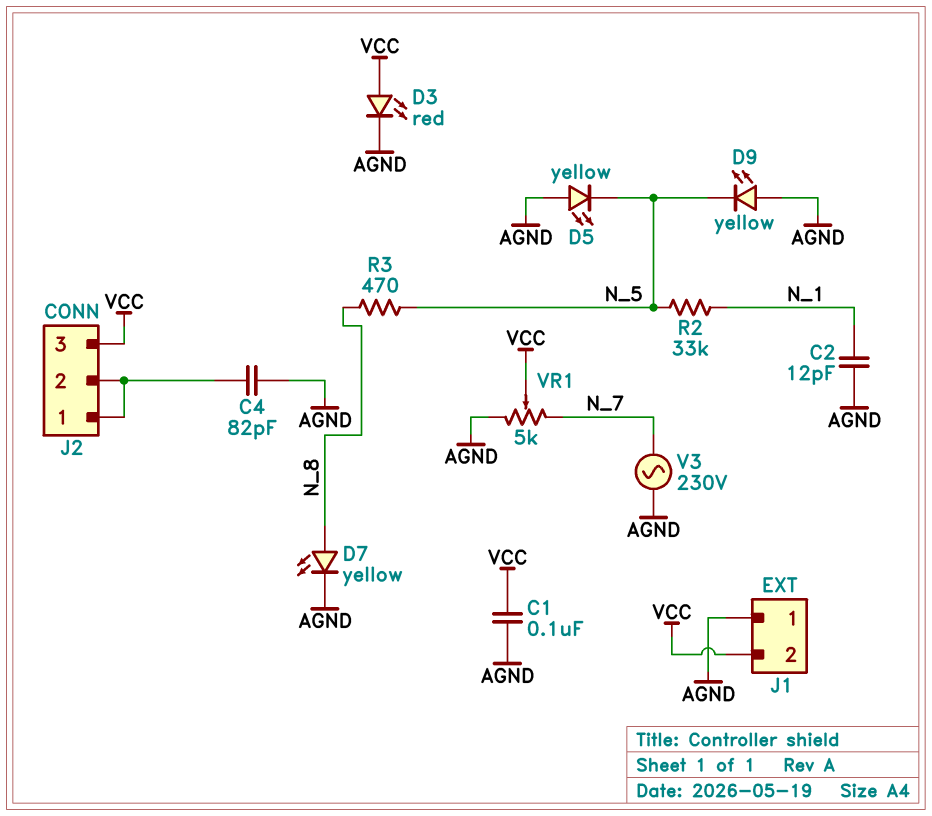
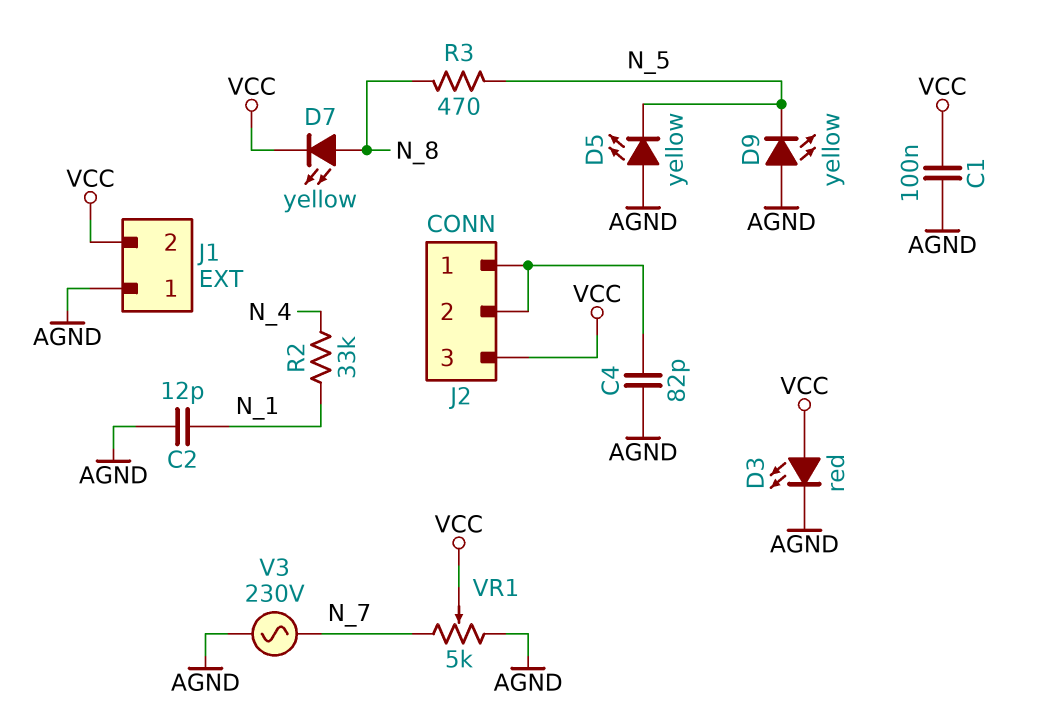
D7: LED yellow (A N_8, K AGND) -> LED yellow (A N_8, K VCC)
R2: 33k (N_1, N_5) -> 33k (N_1, N_4)

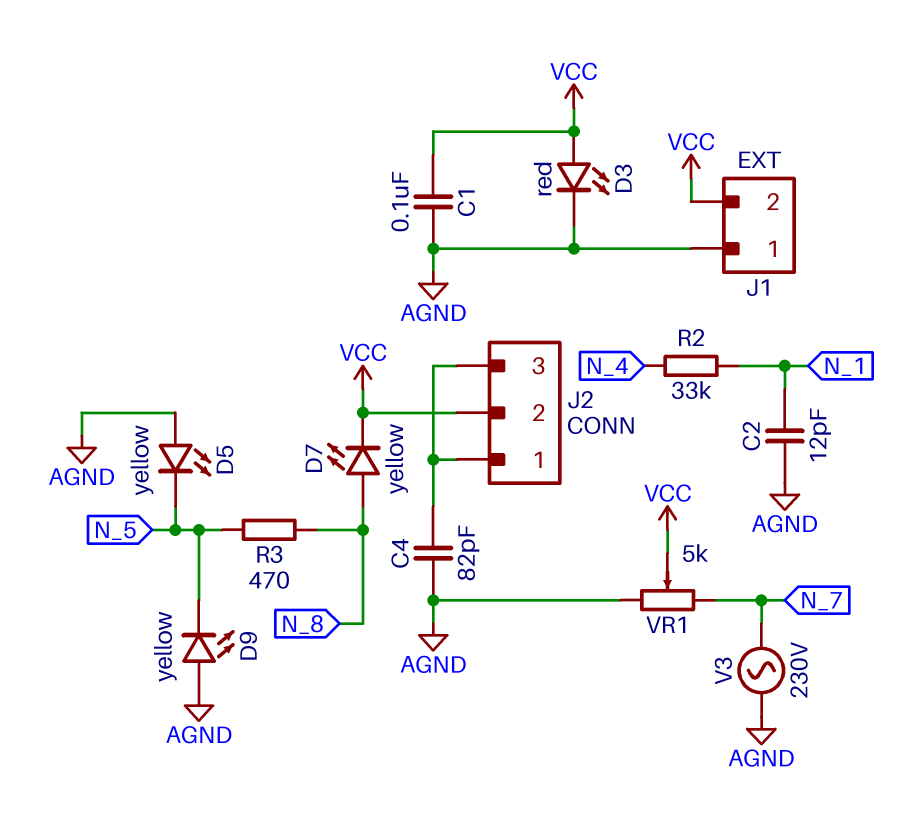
J2 pin 2: J2/1 -> VCC
J2 pin 3: VCC -> J2/1

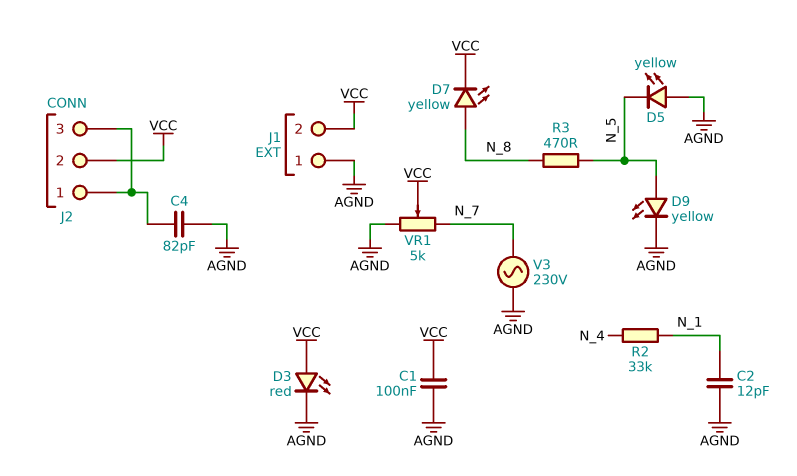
D9: LED yellow (A AGND, K N_5) -> LED yellow (A N_5, K AGND)

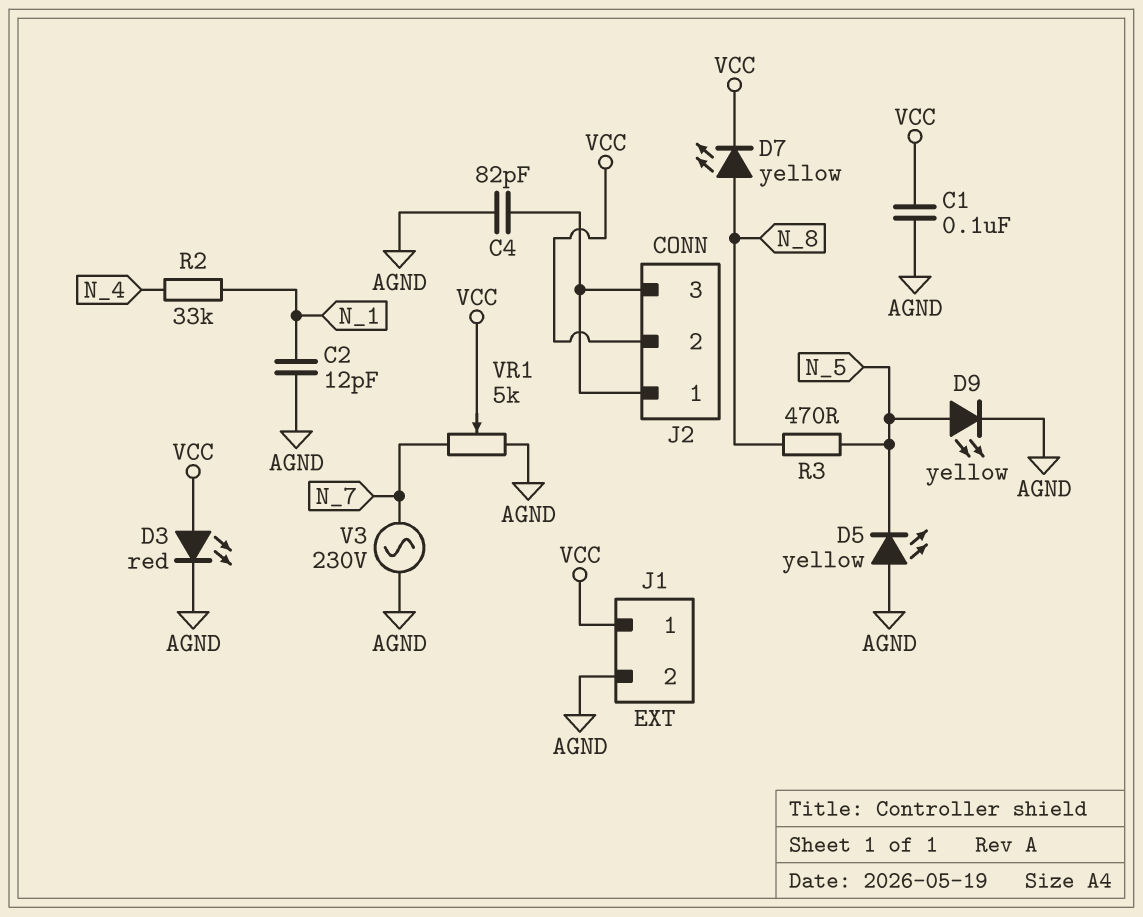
J1 pin 1: AGND -> VCC
J1 pin 2: VCC -> AGND

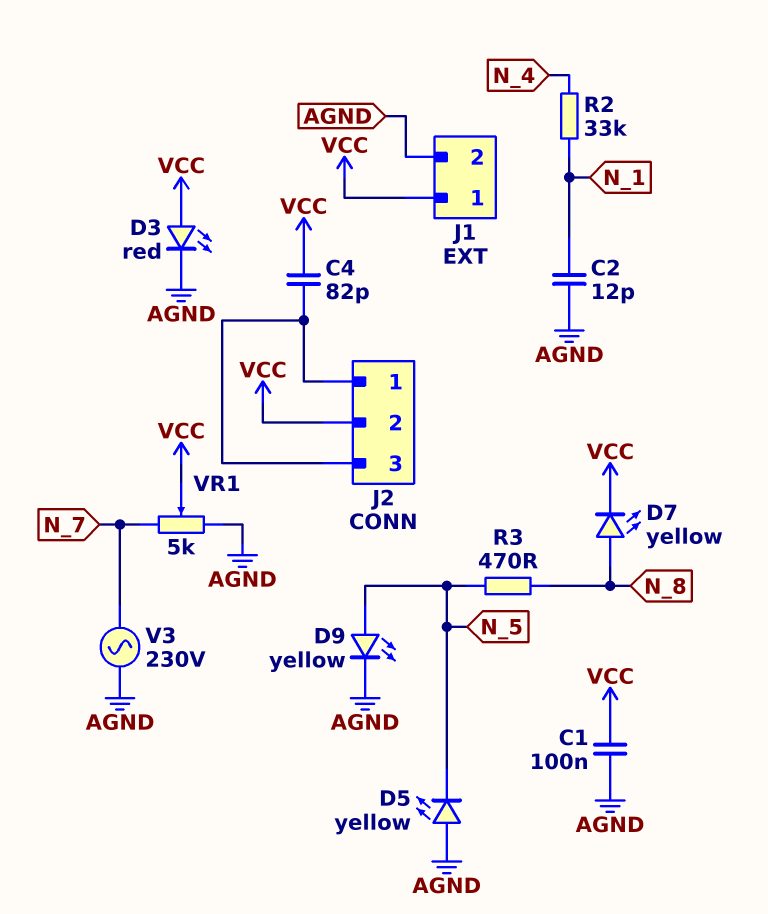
C4: 82pF (AGND, J2/1) -> 82pF (J2/1, VCC)

